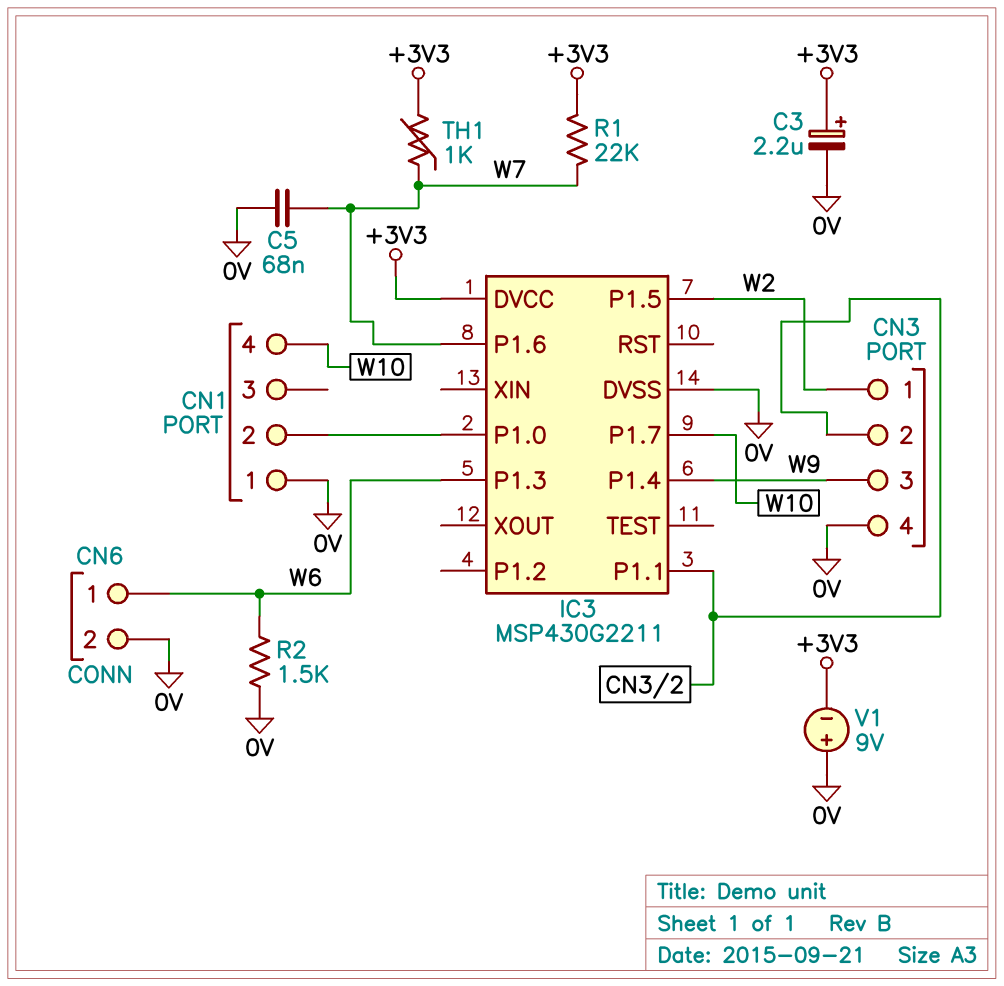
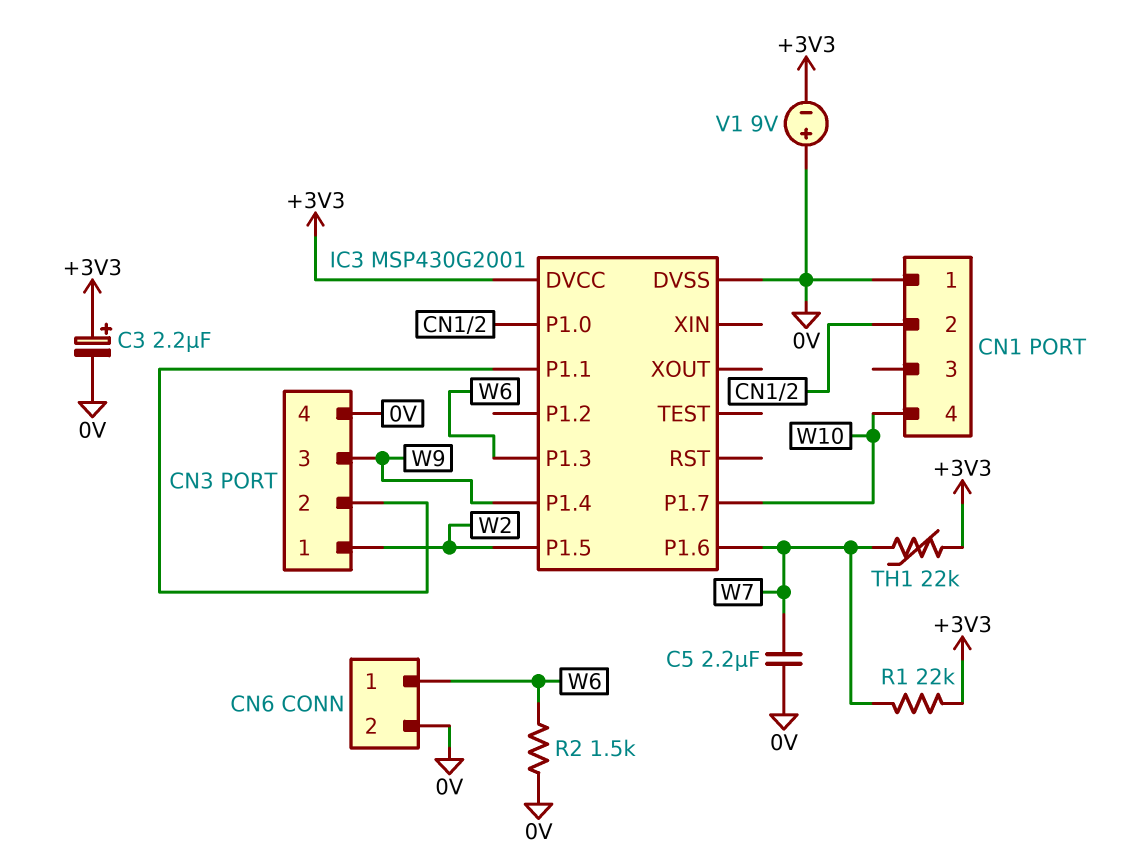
C5: 68nF (0V, W7) -> 2.2uF (0V, W7)
IC3: MSP430G2211 -> MSP430G2001
TH1: 1k (+3V3, W7) -> 22k (+3V3, W7)

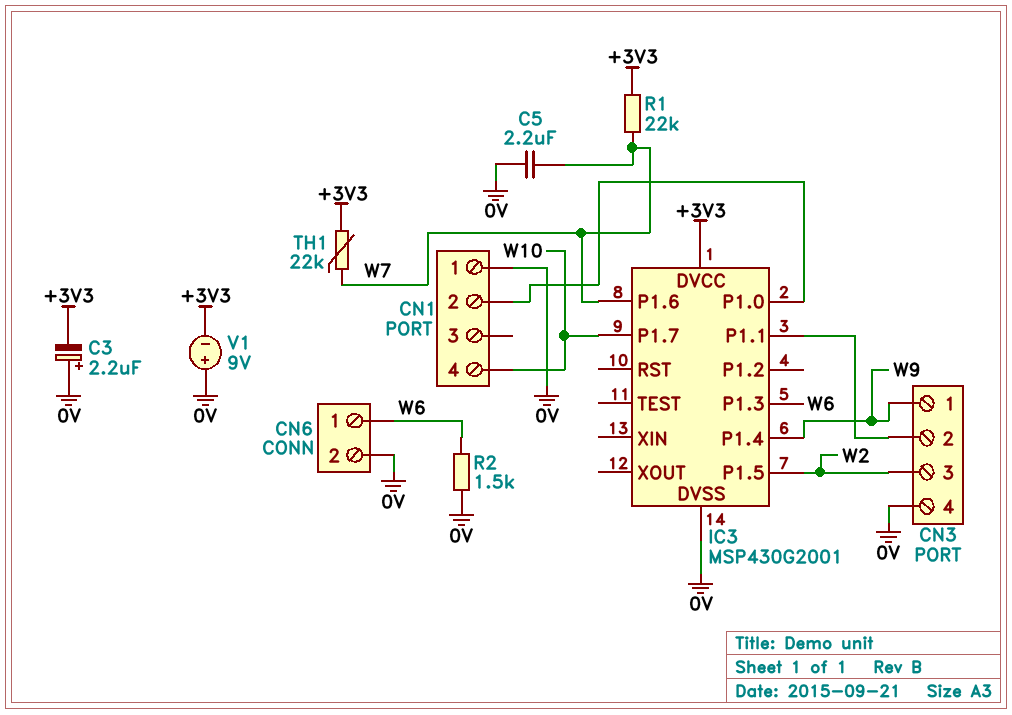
C3: 2.2uF (plus +3V3, minus 0V) -> 2.2uF (plus 0V, minus +3V3)
CN3 pin 1: W2 -> W9
CN3 pin 3: W9 -> W2

